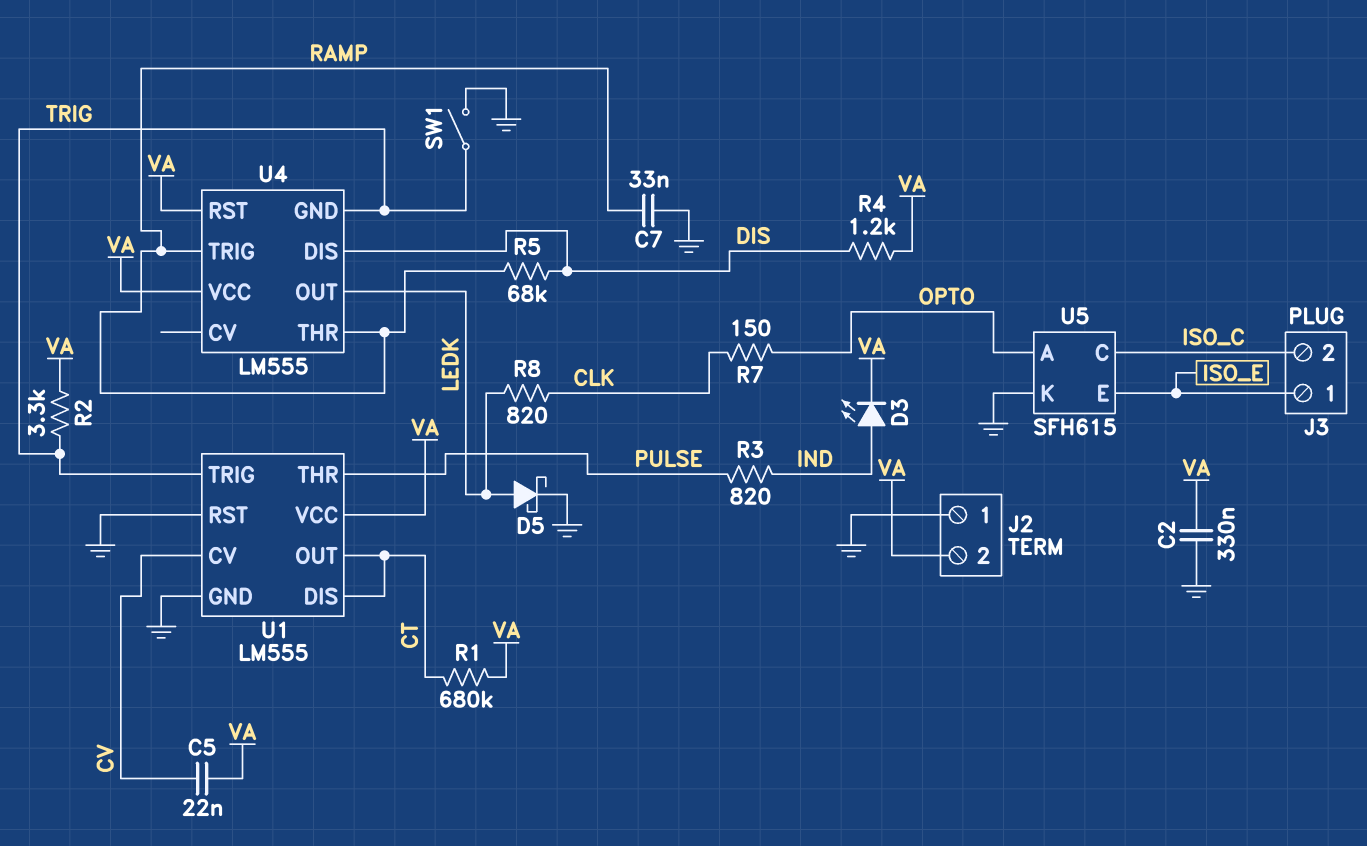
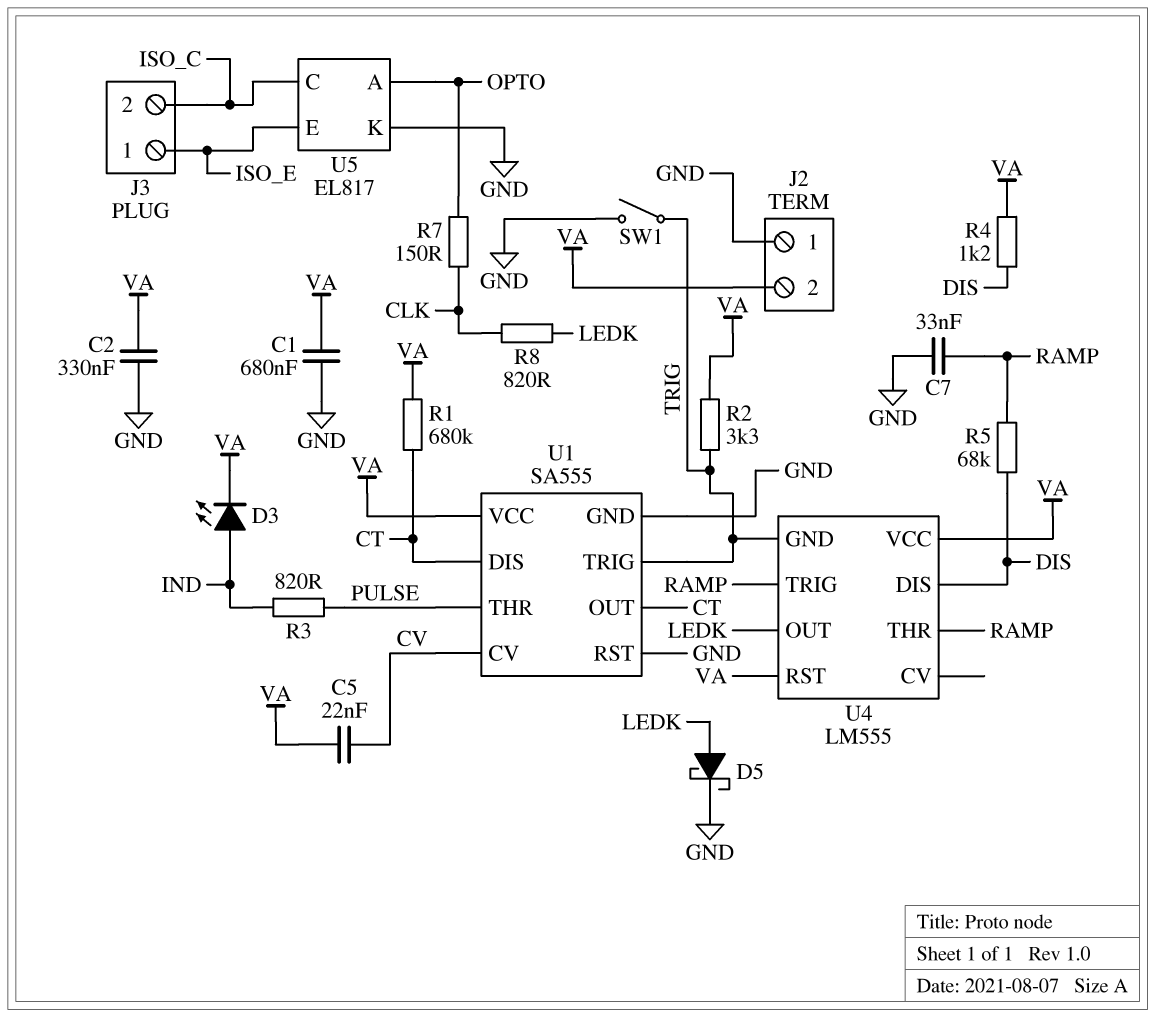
C1: none -> 680nF (GND, VA)
U1: LM555 -> SA555
U5: SFH615 -> EL817

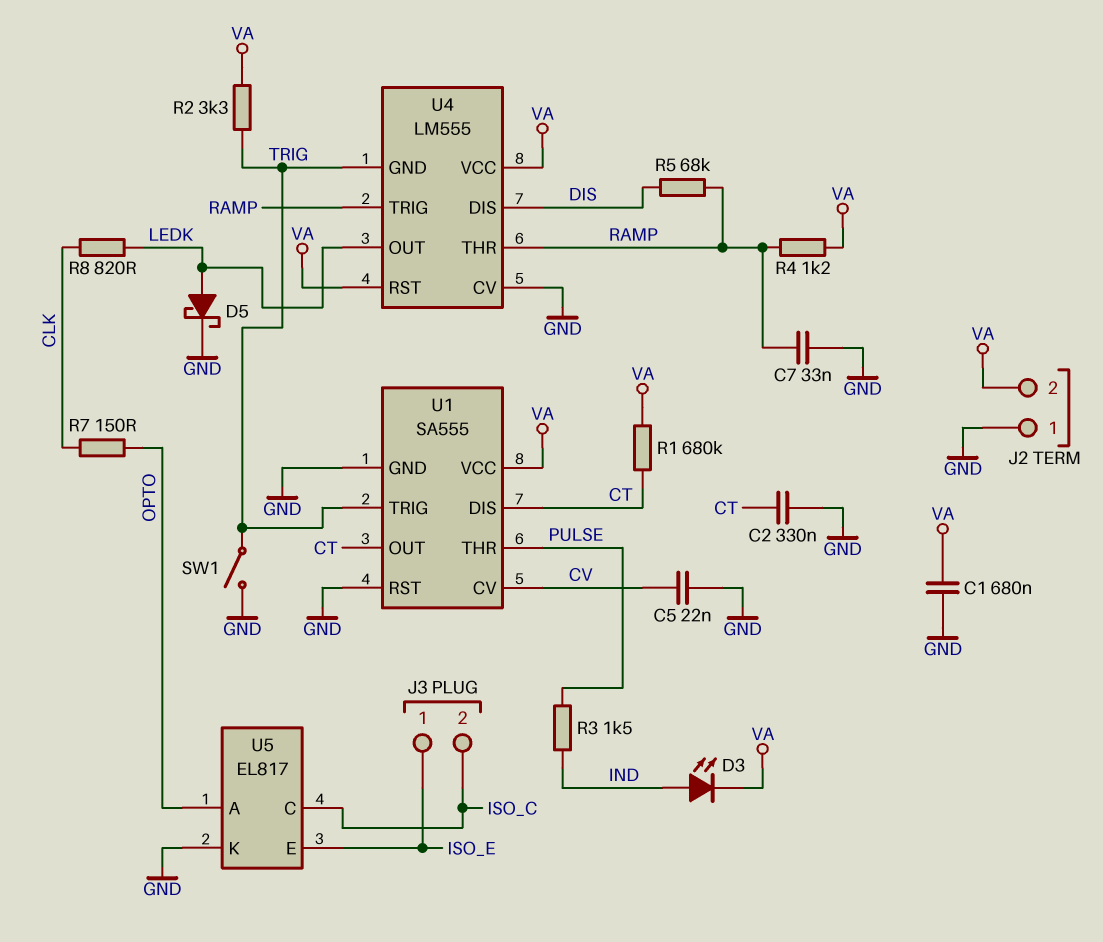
C2: 330nF (GND, VA) -> 330nF (CT, GND)
C5: 22nF (CV, VA) -> 22nF (CV, GND)
R3: 820 (IND, PULSE) -> 1.5k (IND, PULSE)
R4: 1.2k (DIS, VA) -> 1.2k (RAMP, VA)
U4 pin CV: none -> GND

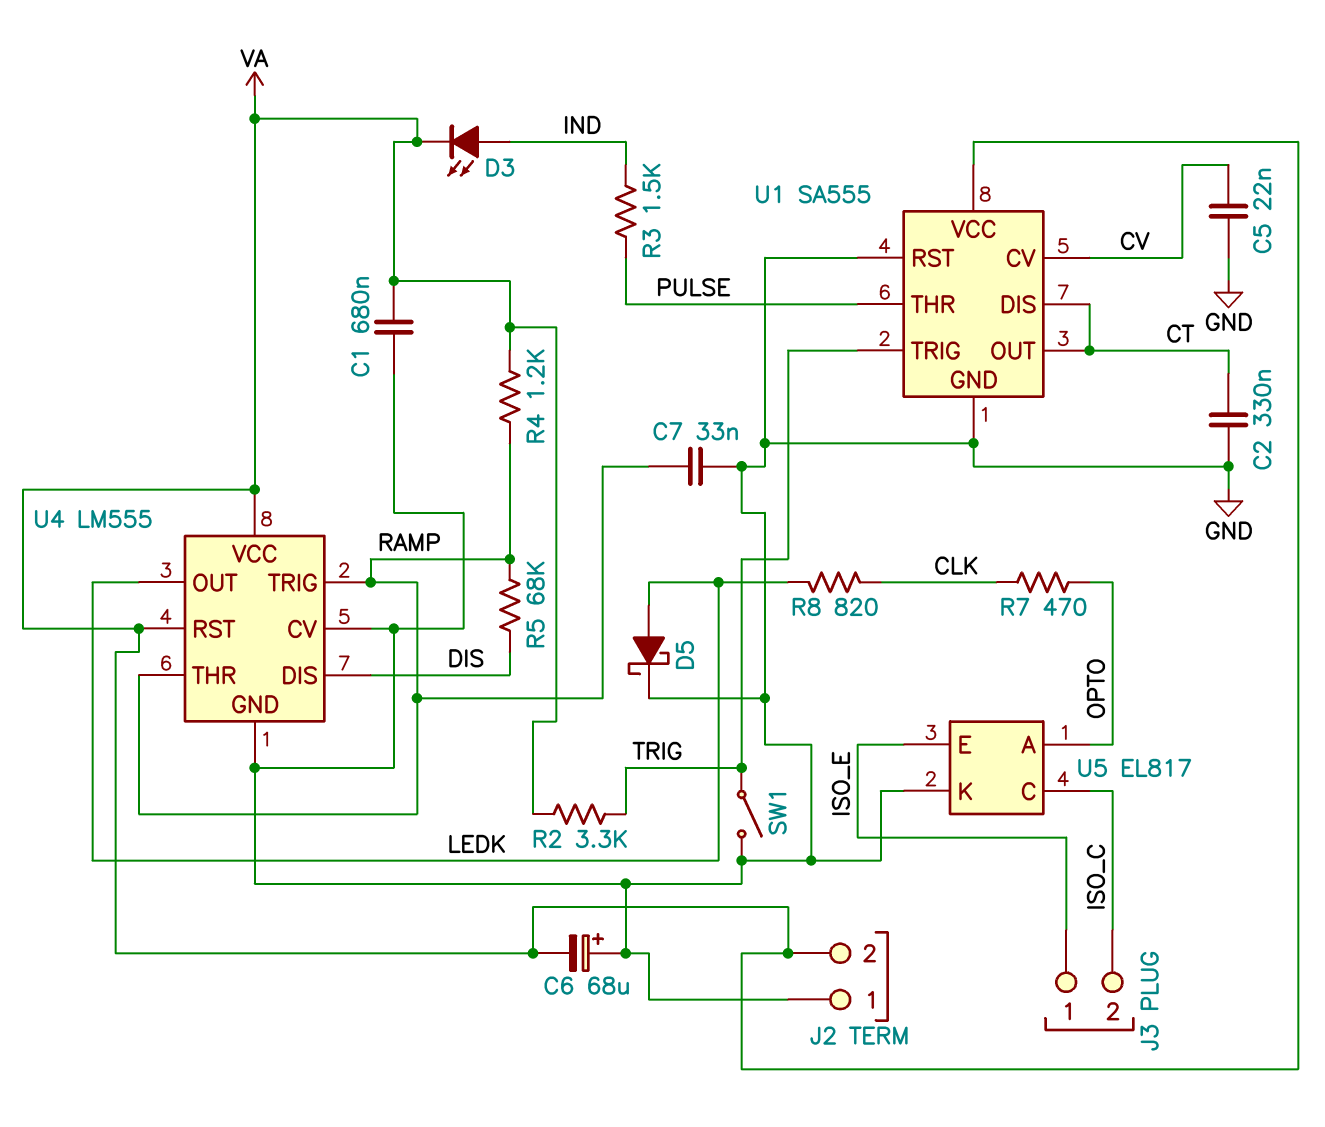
C6: none -> 68uF (plus GND, minus VA)
R1: 680k (CT, VA) -> none
R7: 150 (CLK, OPTO) -> 470 (CLK, OPTO)
U4 pin GND: TRIG -> GND

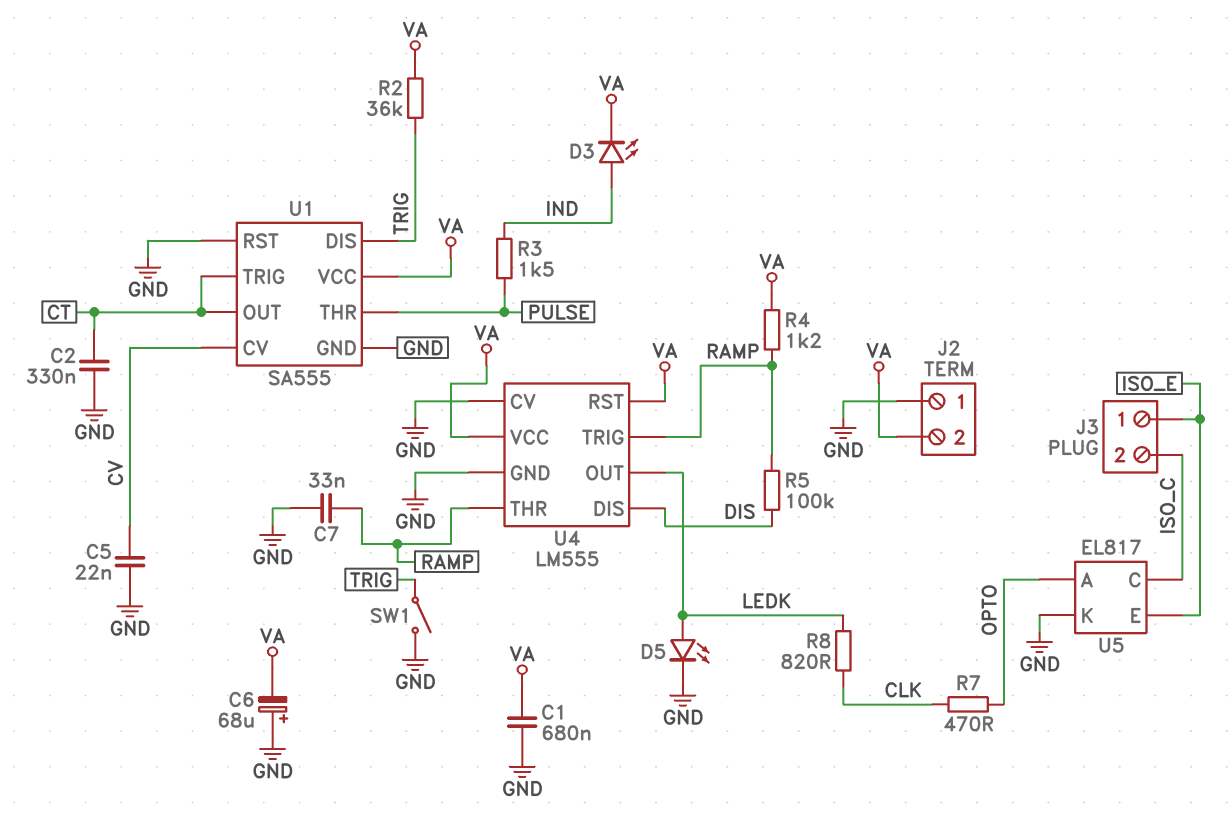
D5: schottky (A LEDK, K GND) -> LED (A LEDK, K GND)
R2: 3.3k (TRIG, VA) -> 36k (TRIG, VA)
R5: 68k (DIS, RAMP) -> 100k (DIS, RAMP)
U1 pin DIS: CT -> TRIG
U1 pin TRIG: TRIG -> CT

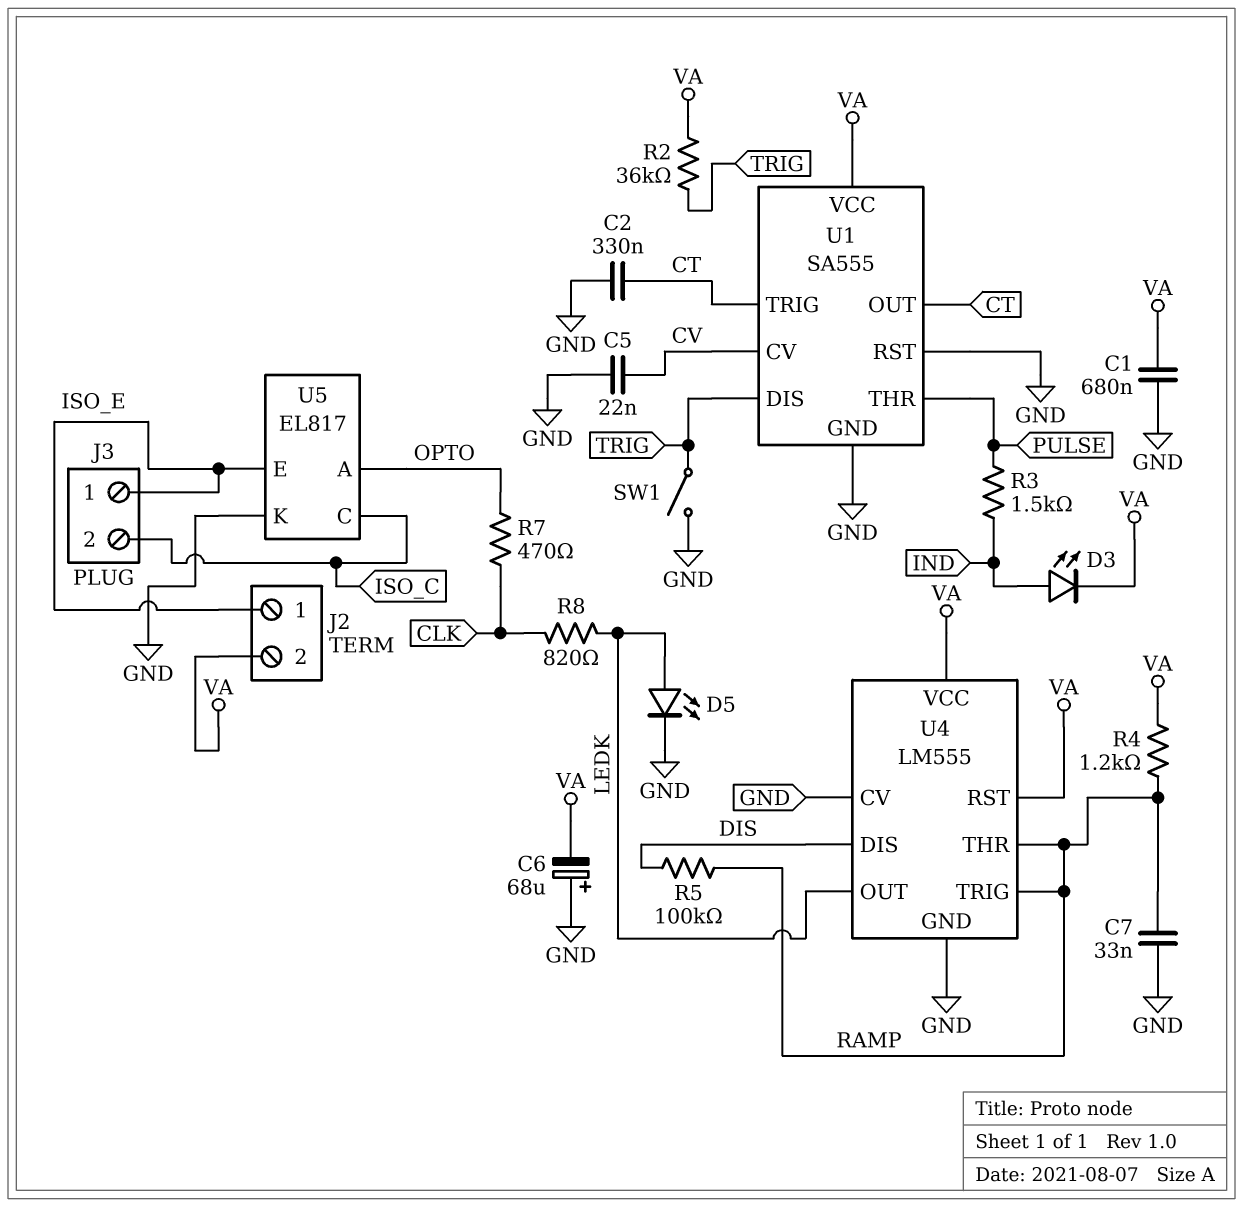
J2 pin 1: GND -> ISO_E

